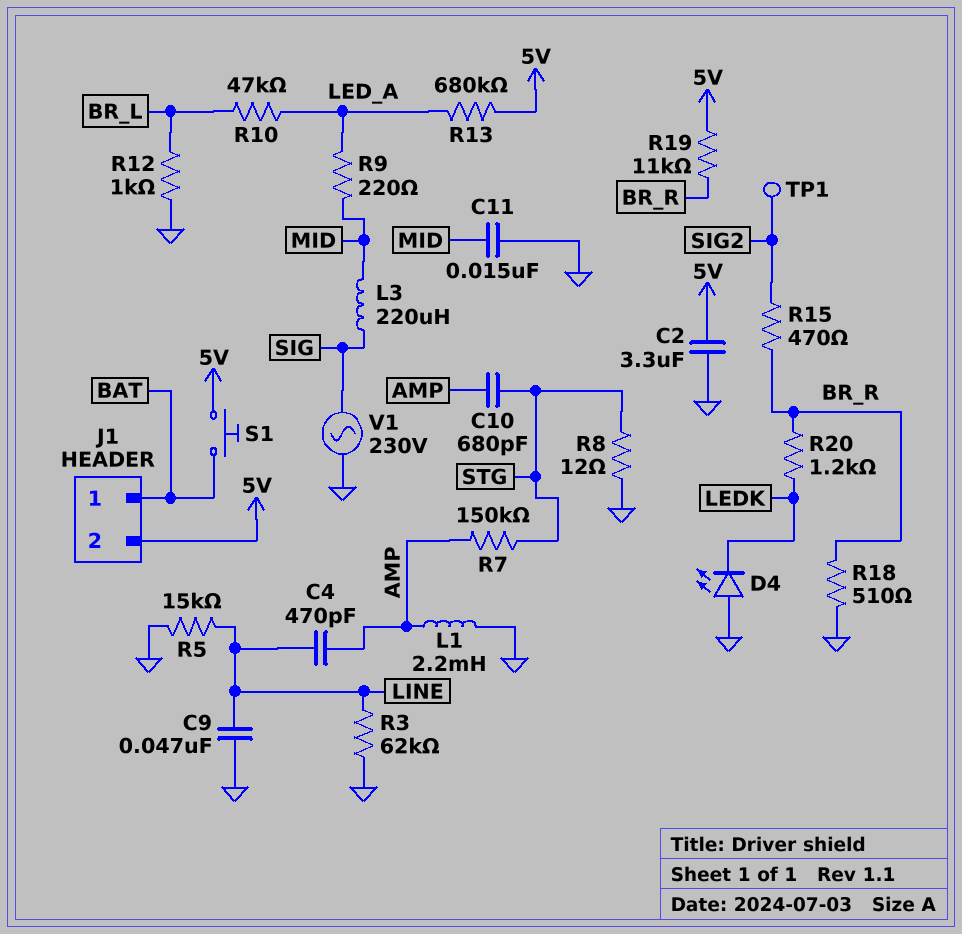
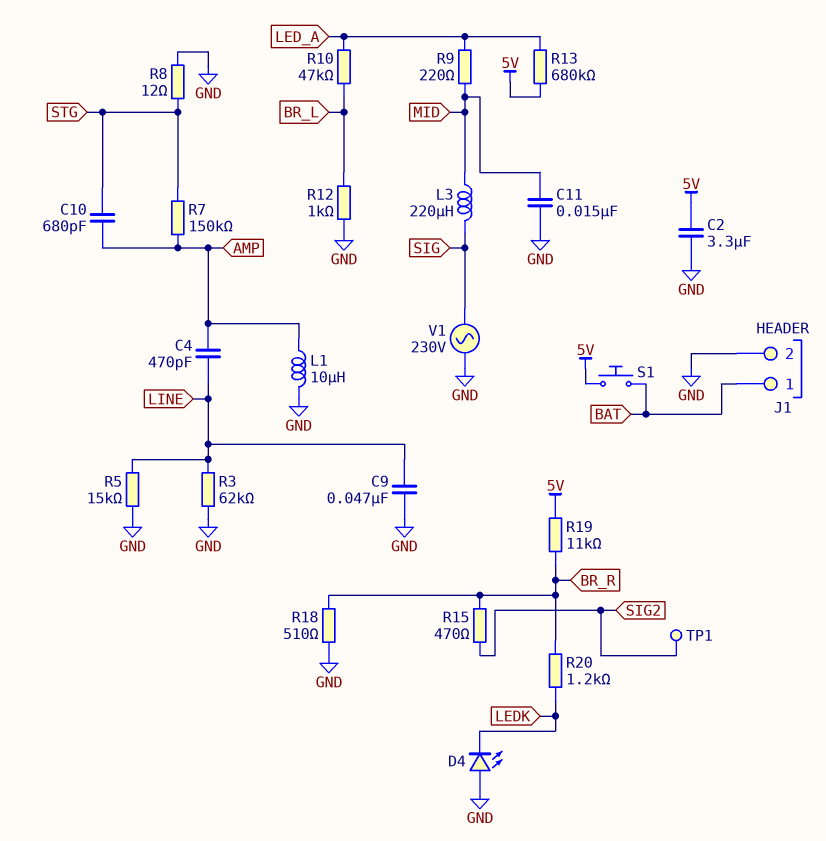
J1 pin 2: 5V -> GND
L1: 2.2mH (AMP, GND) -> 10uH (AMP, GND)

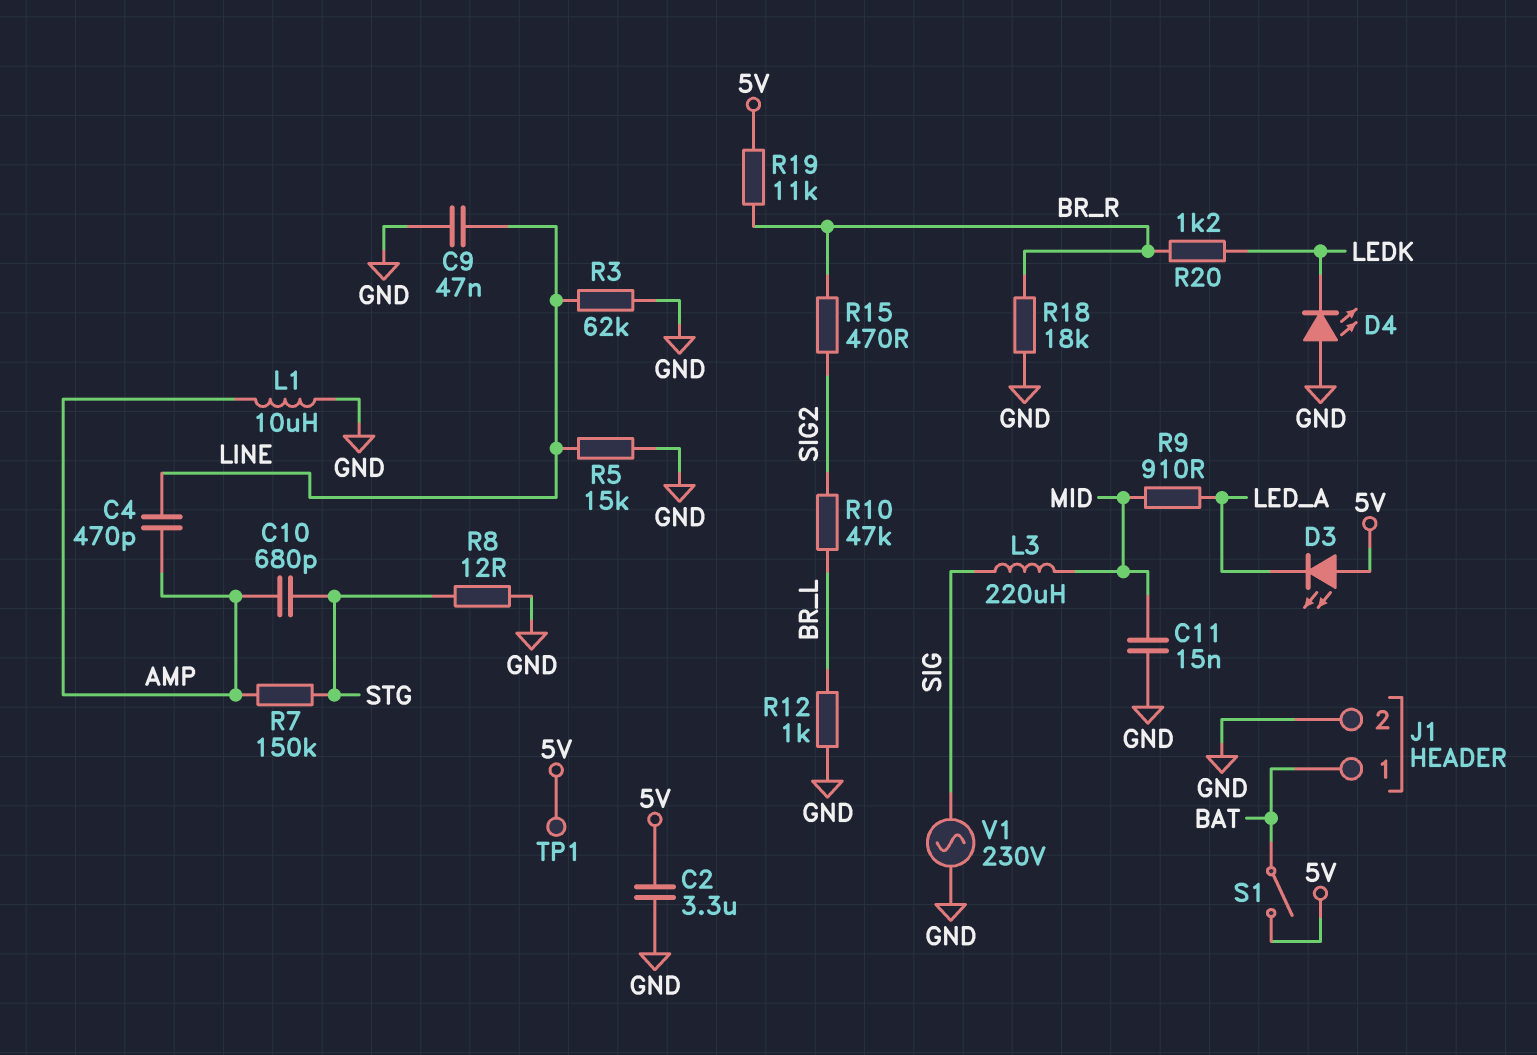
D3: none -> LED (A 5V, K LED_A)
R9: 220 (LED_A, MID) -> 910 (LED_A, MID)
R10: 47k (BR_L, LED_A) -> 47k (BR_L, SIG2)
R13: 680k (5V, LED_A) -> none
R18: 510 (BR_R, GND) -> 18k (BR_R, GND)
S1: button (5V, BAT) -> switch (5V, BAT)
TP1: test point (SIG2) -> test point (5V)

